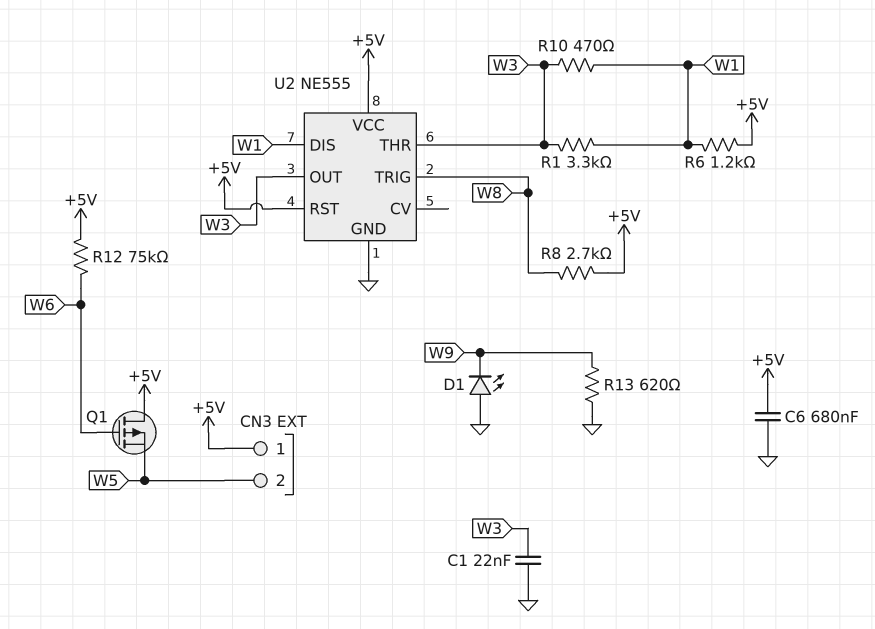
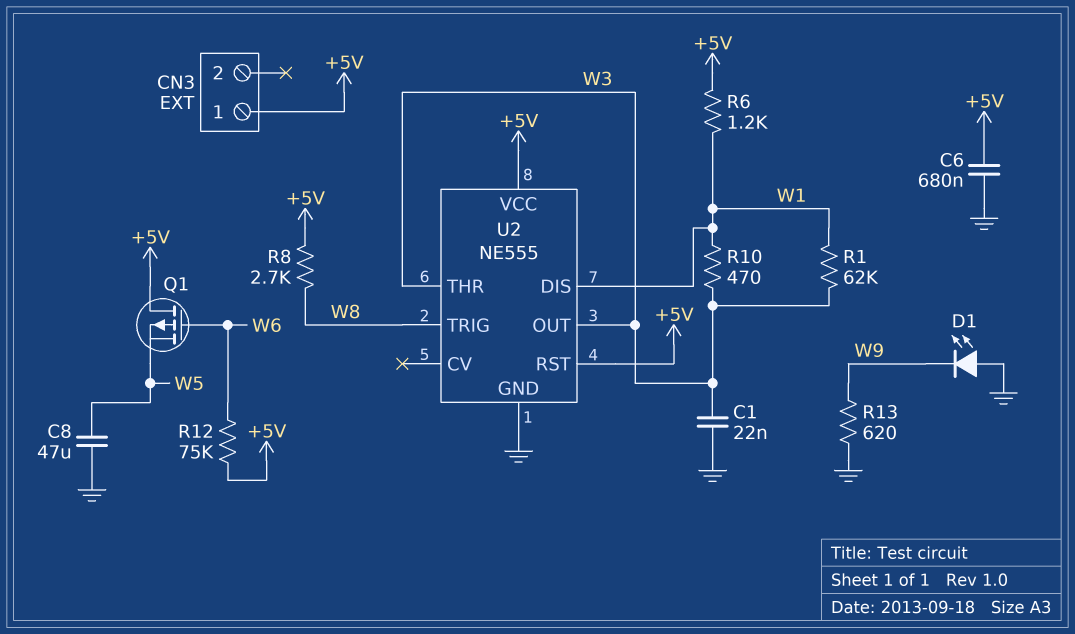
C8: none -> 47uF (GND, W5)
CN3 pin 2: W5 -> none
R1: 3.3k (W1, W3) -> 62k (W1, W3)

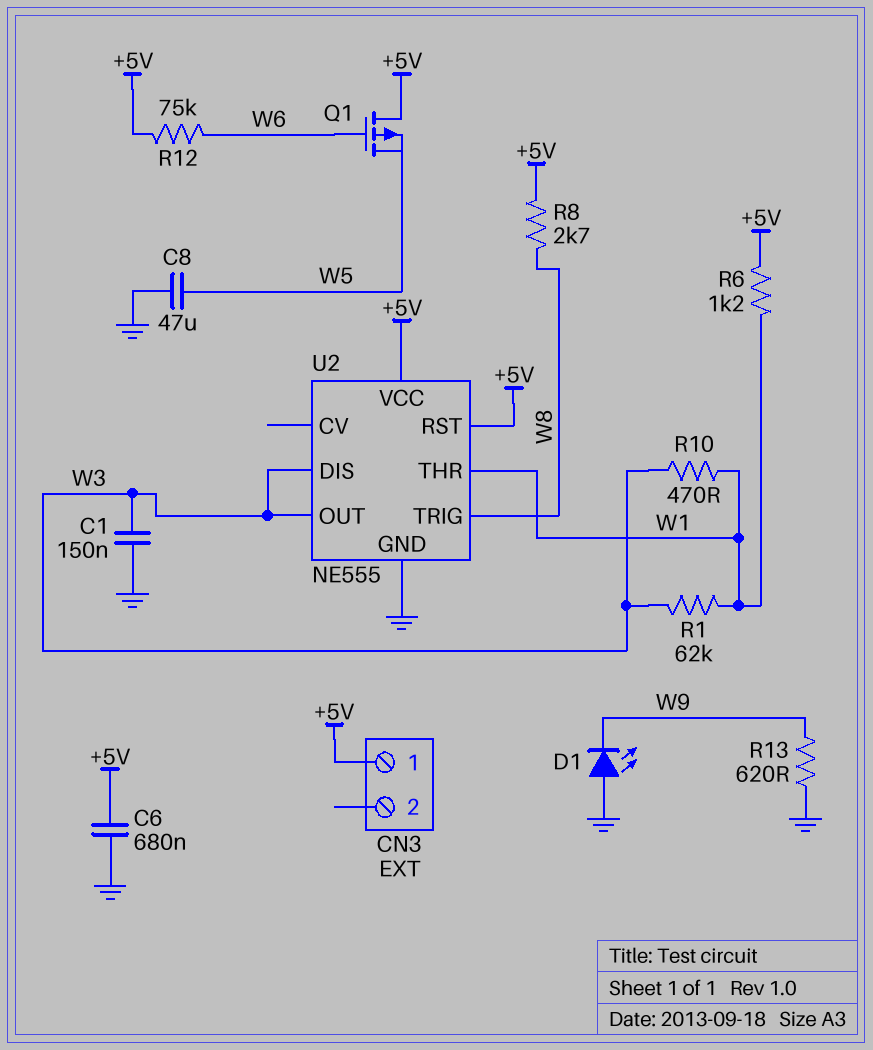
C1: 22nF (GND, W3) -> 150nF (GND, W3)
U2 pin DIS: W1 -> W3
U2 pin THR: W3 -> W1

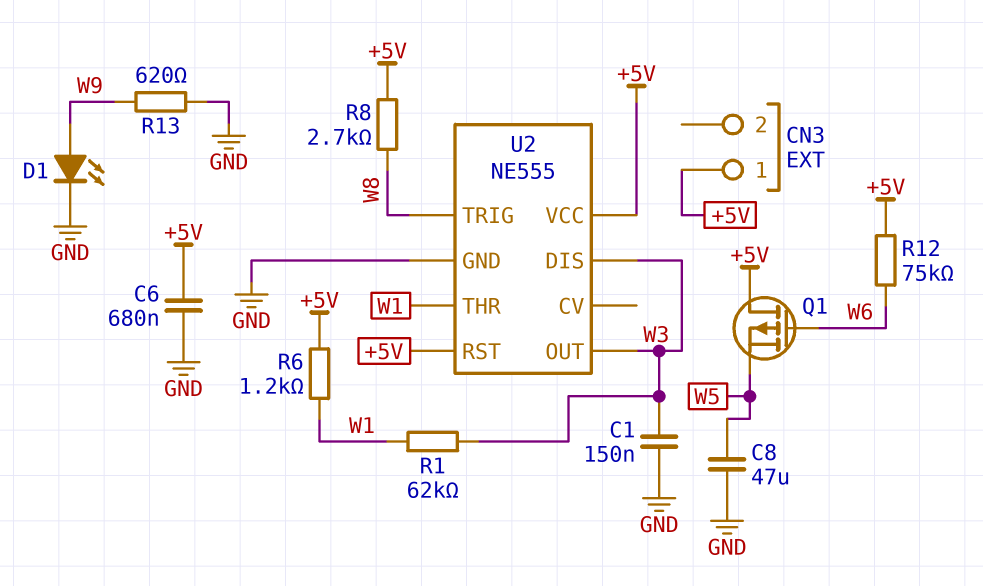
D1: LED (A GND, K W9) -> LED (A W9, K GND)
R10: 470 (W1, W3) -> none

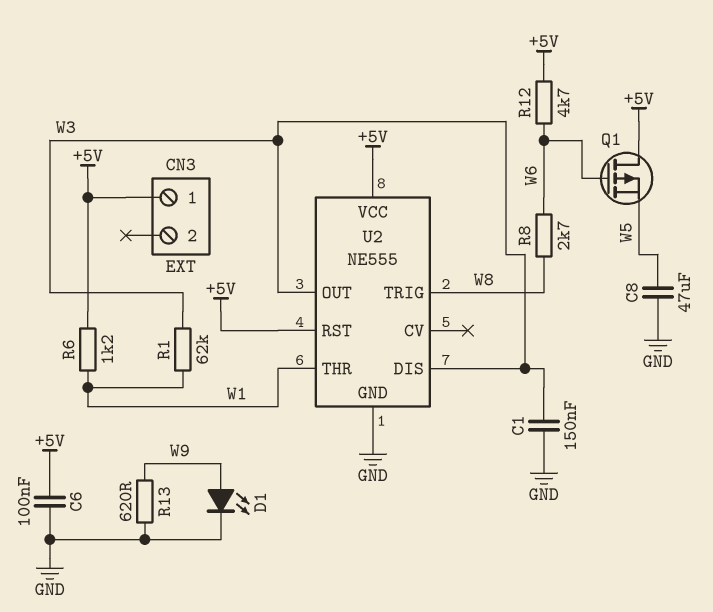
C6: 680nF (+5V, GND) -> 100nF (+5V, GND)
R8: 2.7k (+5V, W8) -> 2.7k (W6, W8)
R12: 75k (+5V, W6) -> 4.7k (+5V, W6)

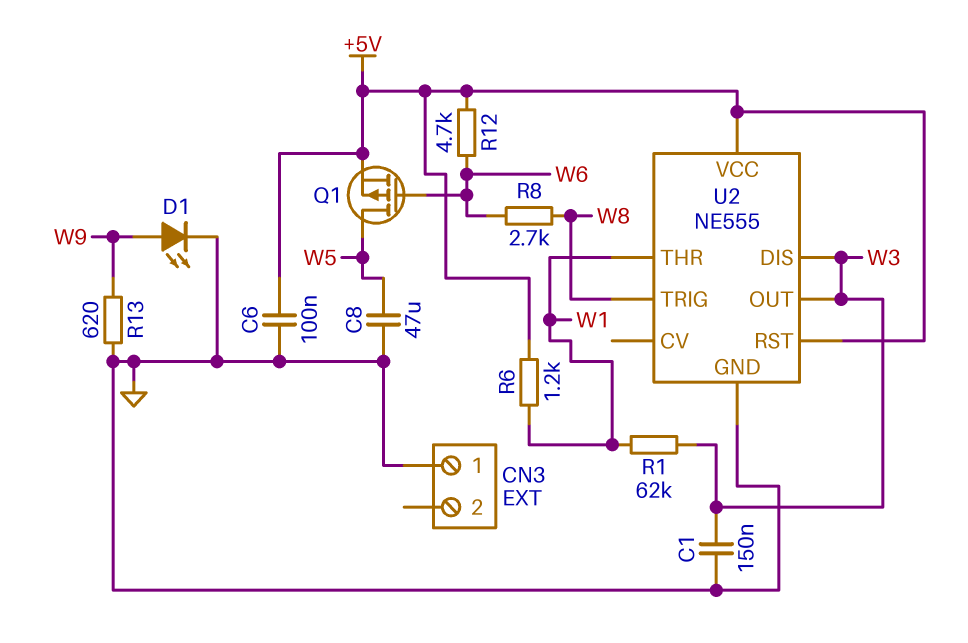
CN3 pin 1: +5V -> GND
Q1: PMOS (G W6, D +5V, S W5) -> PMOS (G W6, D W5, S +5V)

